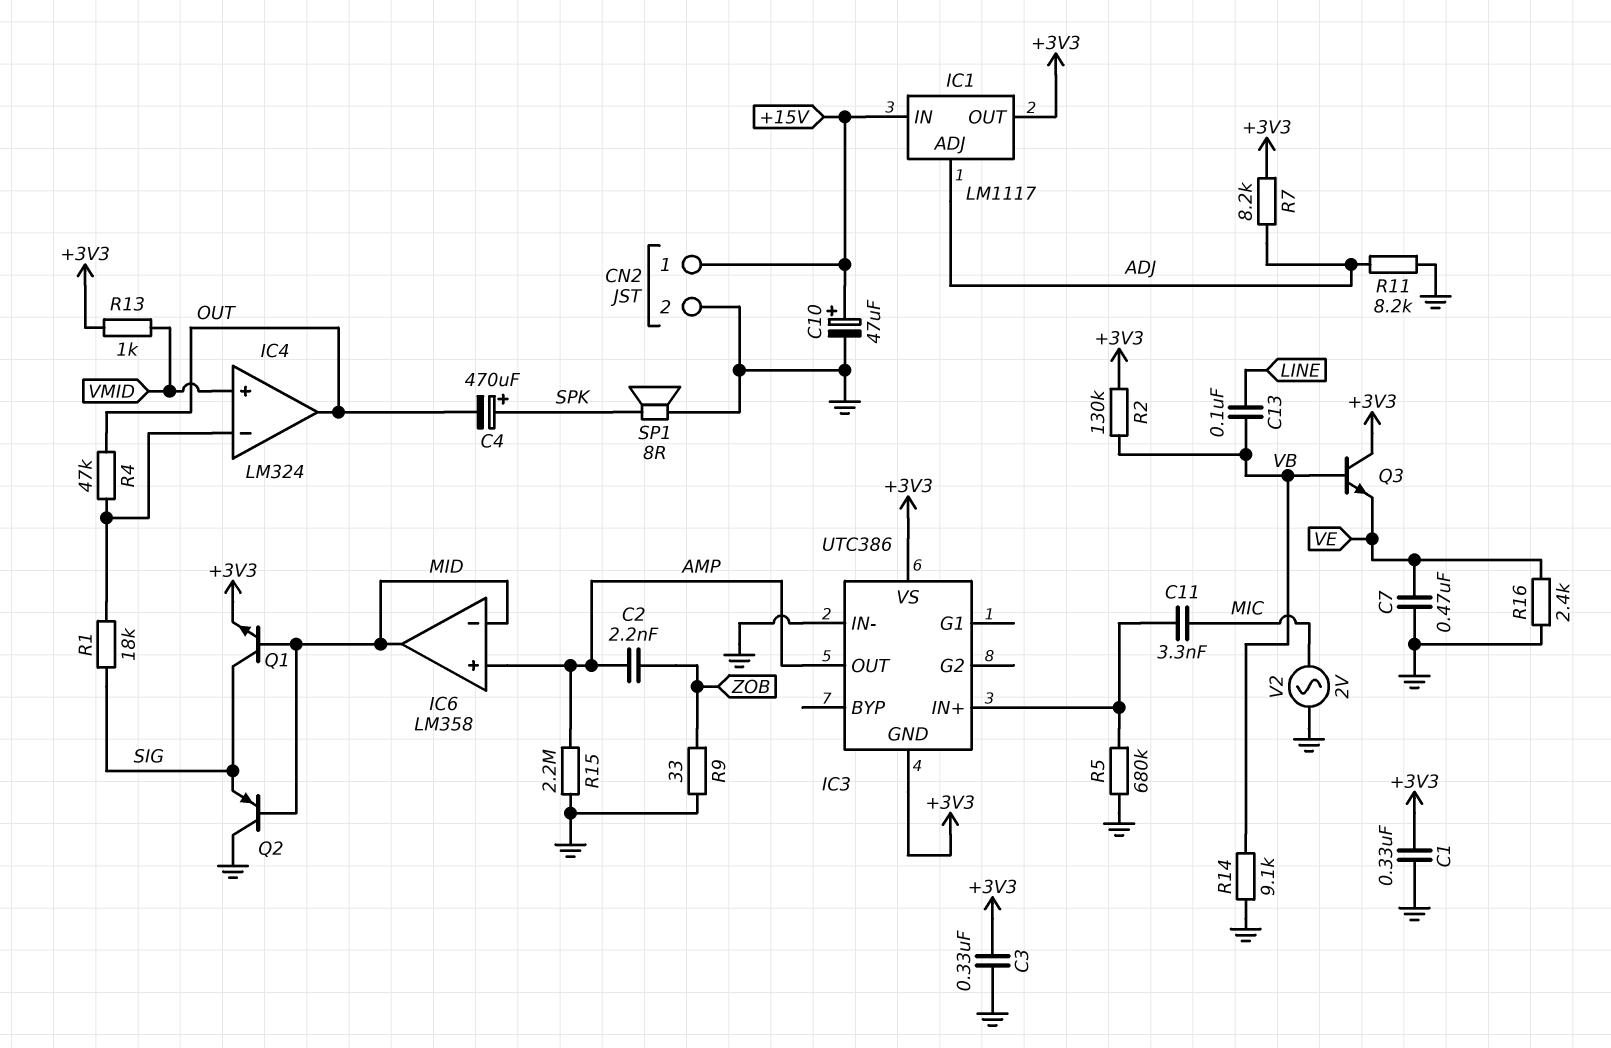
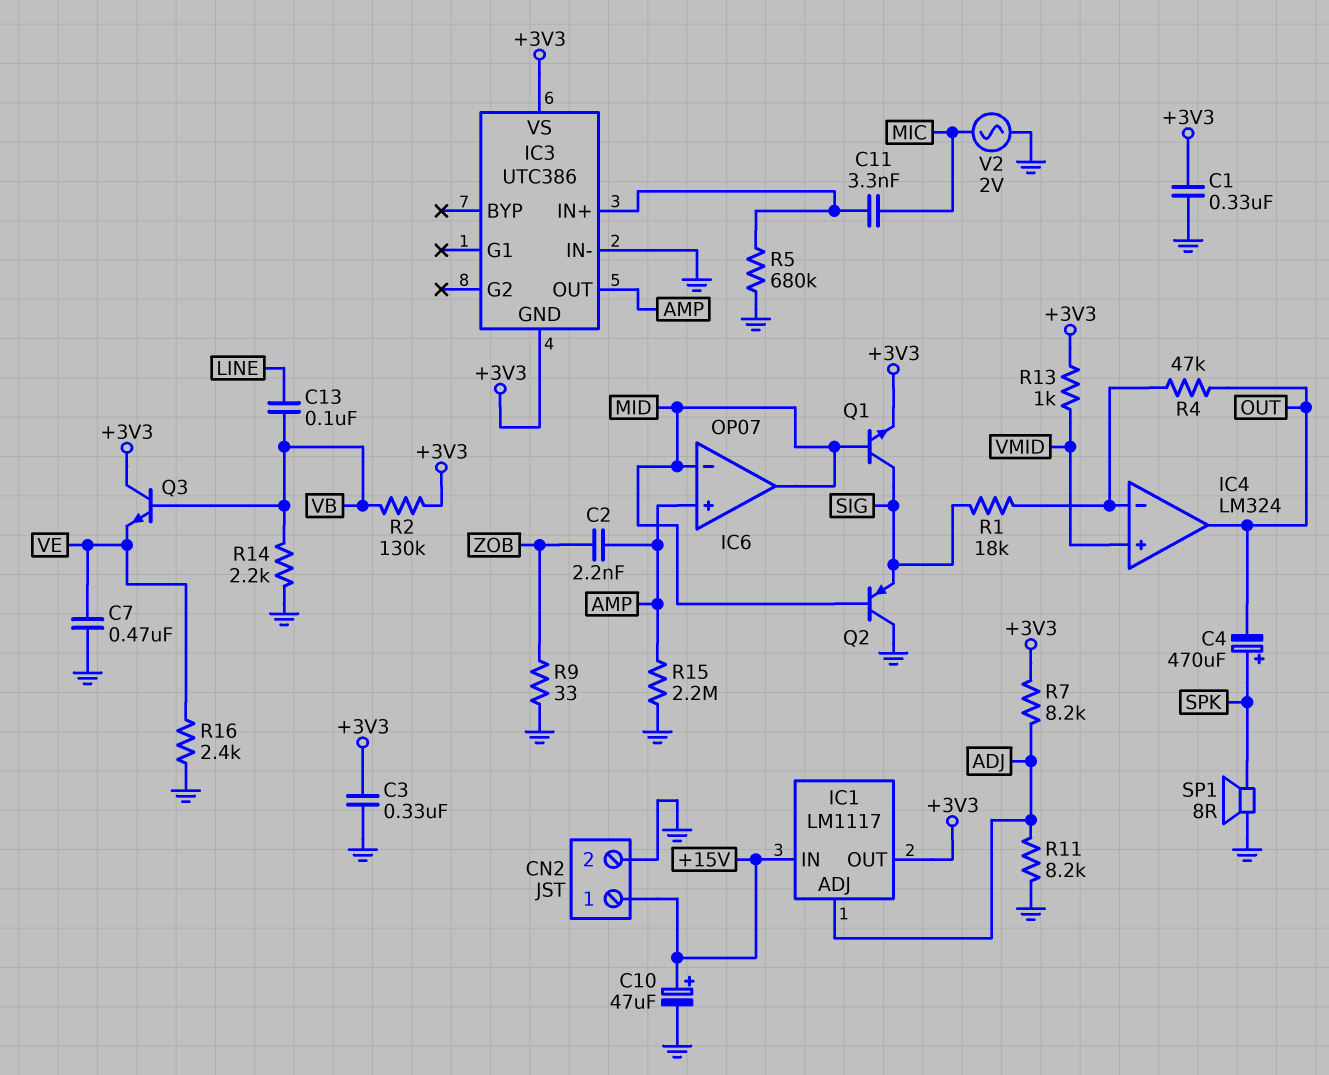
IC6: LM358 -> OP07
R14: 9.1k (GND, VB) -> 2.2k (GND, VB)

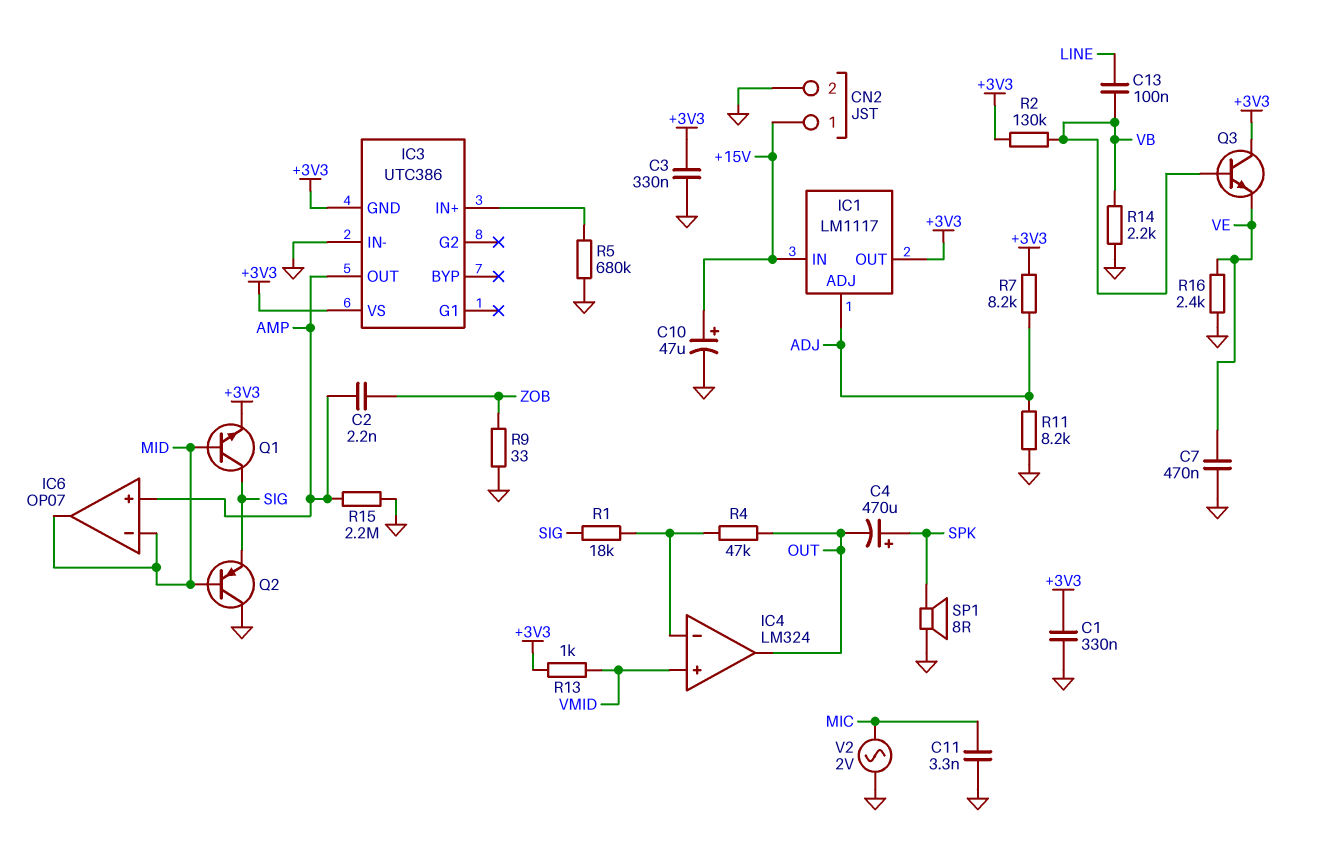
C11: 3.3nF (IC3/IN+, MIC) -> 3.3nF (GND, MIC)

